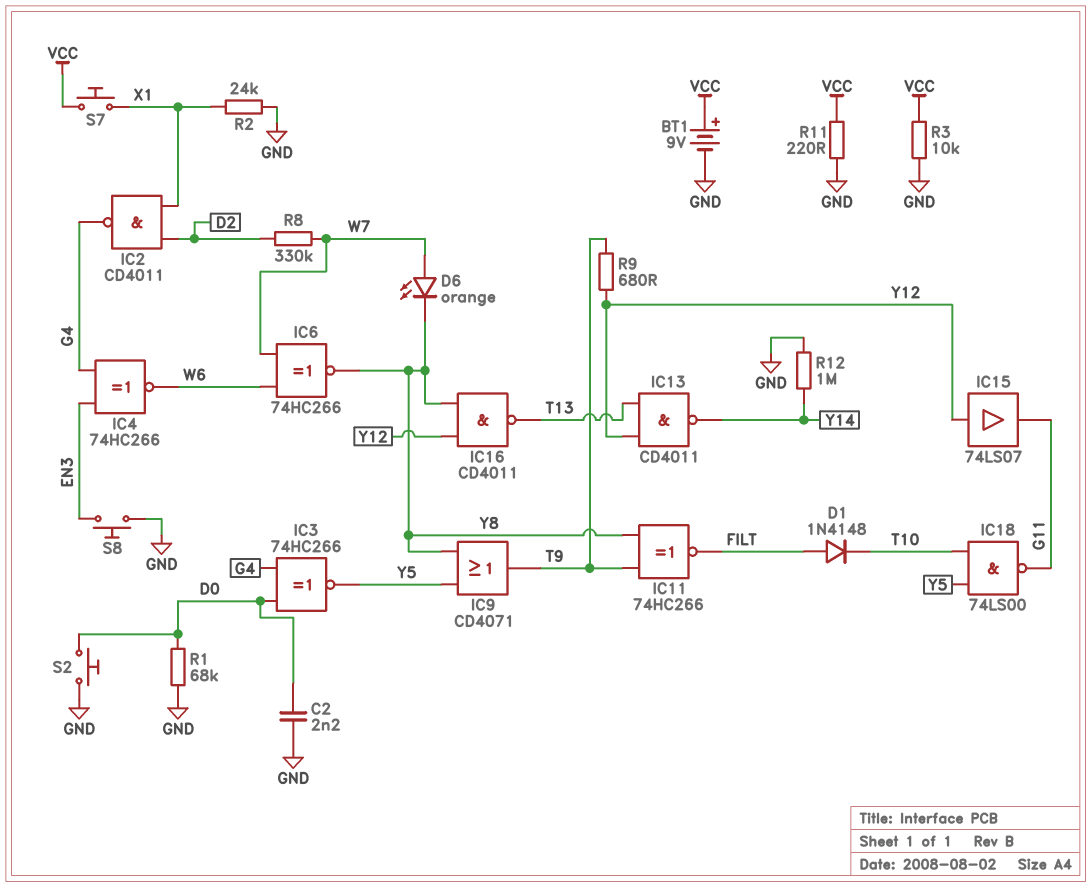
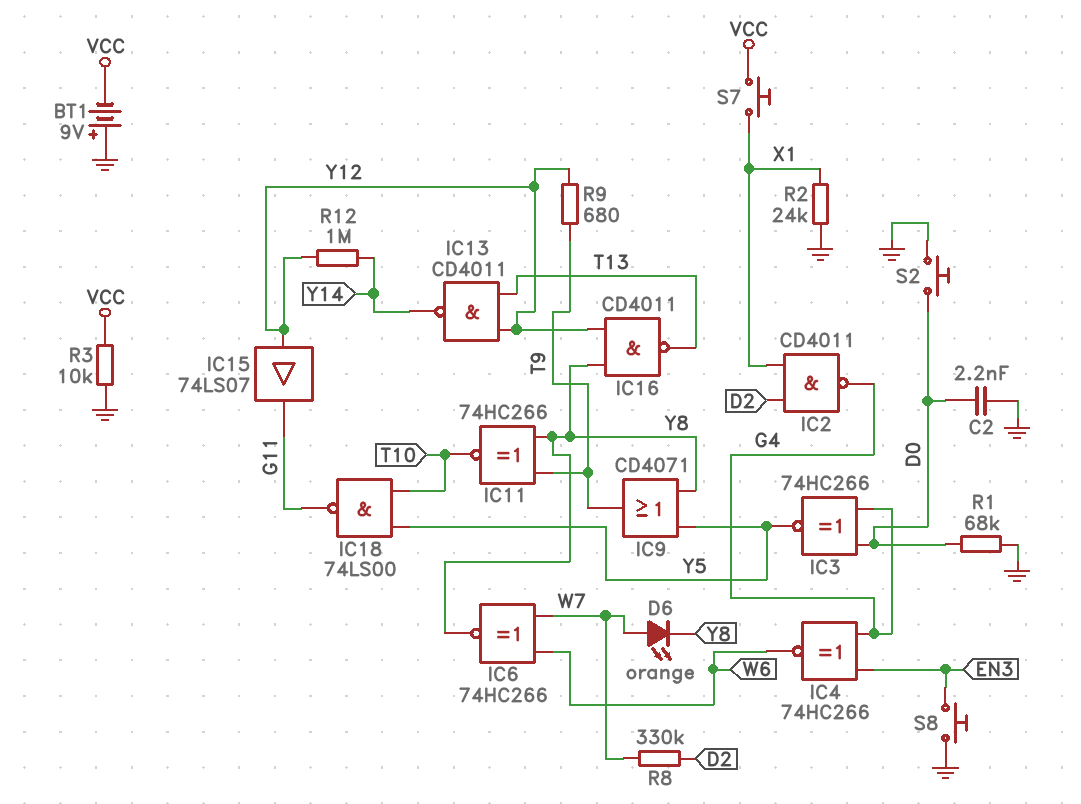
BT1: 9V (plus VCC, minus GND) -> 9V (plus GND, minus VCC)
D1: diode 1N4148 (A FILT, K T10) -> none
IC11: XNOR 74HC266 (in T9, in Y8, out FILT) -> XNOR 74HC266 (in T9, in Y8, out T10)
R11: 220 (GND, VCC) -> none
R12: 1M (GND, Y14) -> 1M (Y12, Y14)

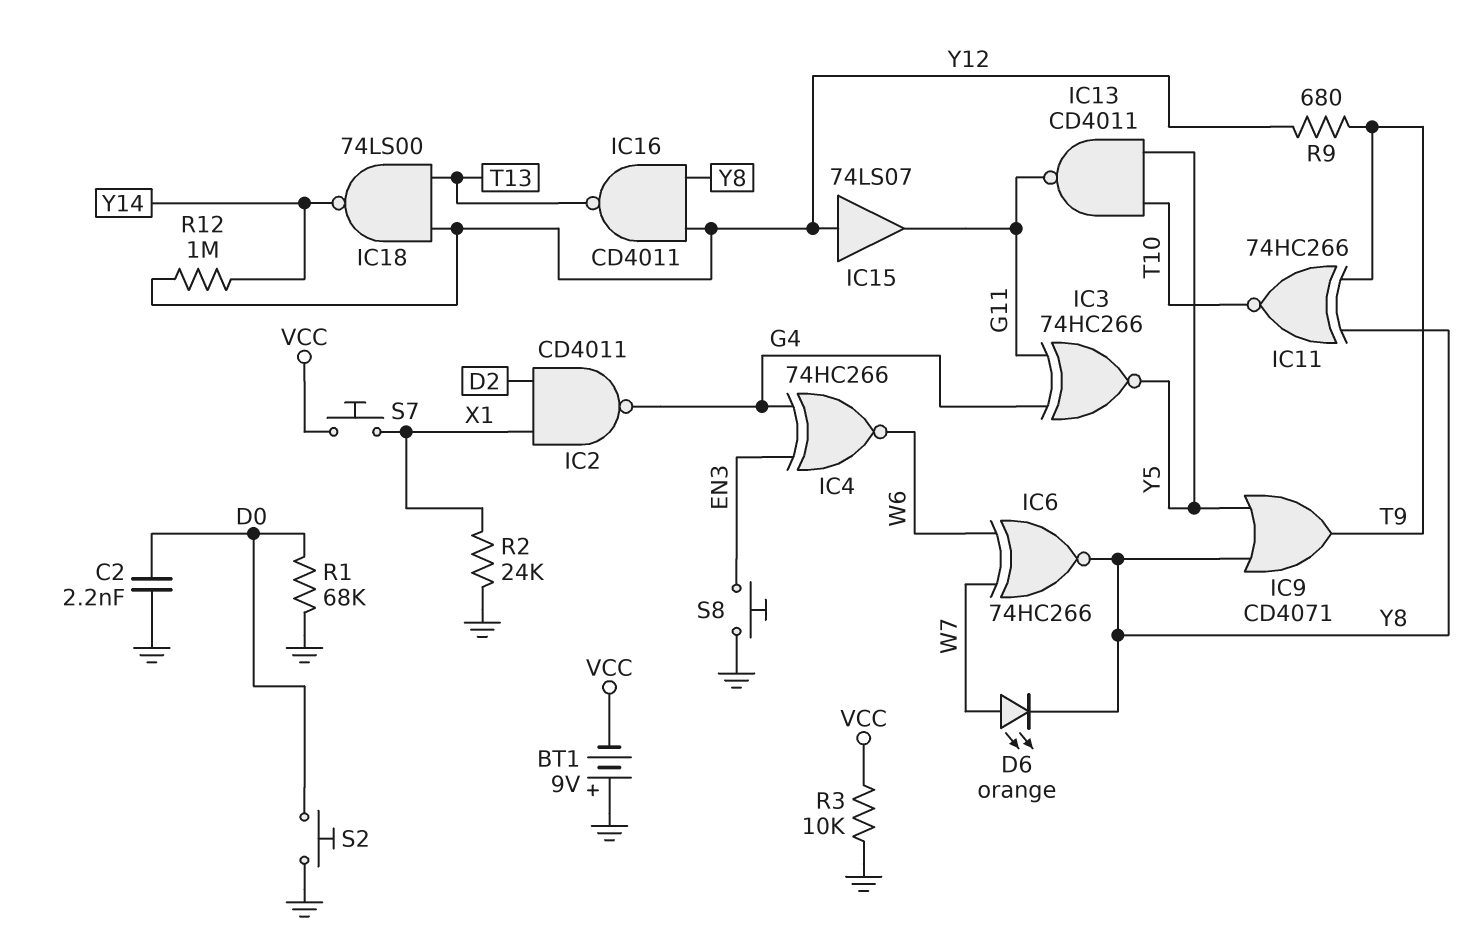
IC3: XNOR 74HC266 (in D0, in G4, out Y5) -> XNOR 74HC266 (in G4, in G11, out Y5)
IC13: NAND CD4011 (in T13, in Y12, out Y14) -> NAND CD4011 (in T10, in Y5, out G11)
IC18: NAND 74LS00 (in T10, in Y5, out G11) -> NAND 74LS00 (in T13, in Y12, out Y14)
R8: 330k (D2, W7) -> none

